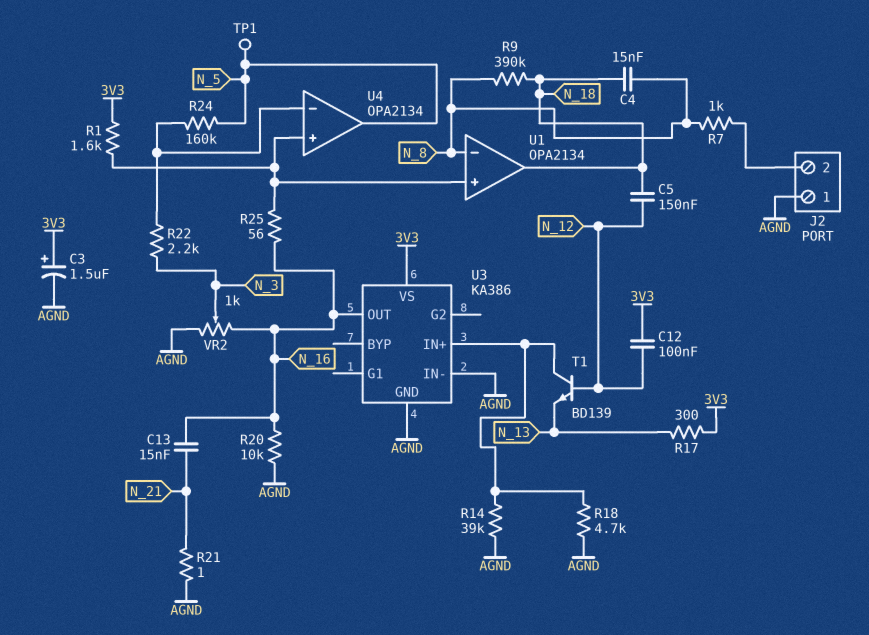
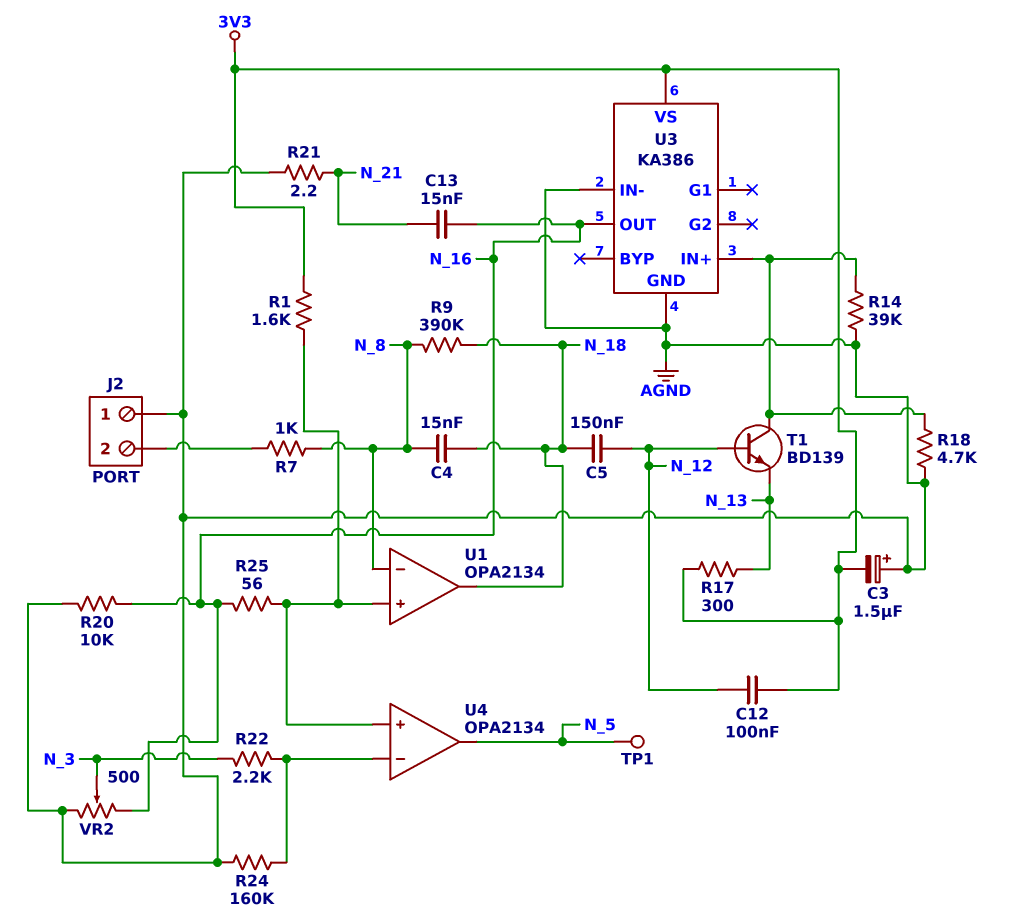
C3: 1.5uF (plus 3V3, minus AGND) -> 1.5uF (plus AGND, minus 3V3)
R21: 1 (AGND, N_21) -> 2.2 (AGND, N_21)
R24: 160k (N_5, U4/in-) -> 160k (AGND, U4/in-)
VR2: 1k (AGND, N_16, wiper N_3) -> 500 (AGND, N_16, wiper N_3)

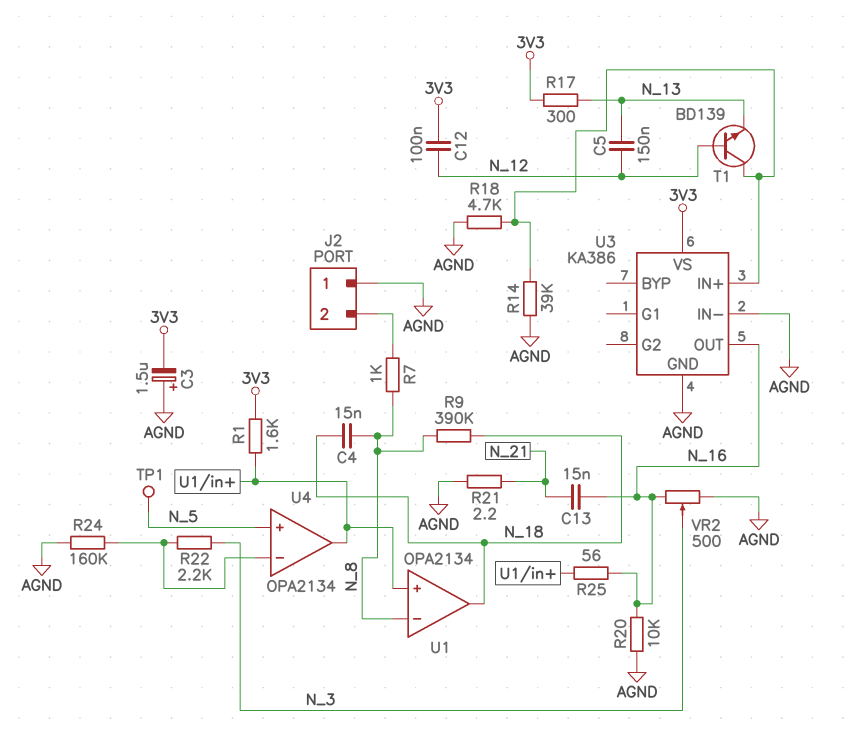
C5: 150nF (N_12, N_18) -> 150nF (N_12, N_13)
U4 pin in+: U1/in+ -> N_5
U4 pin out: N_5 -> U1/in+

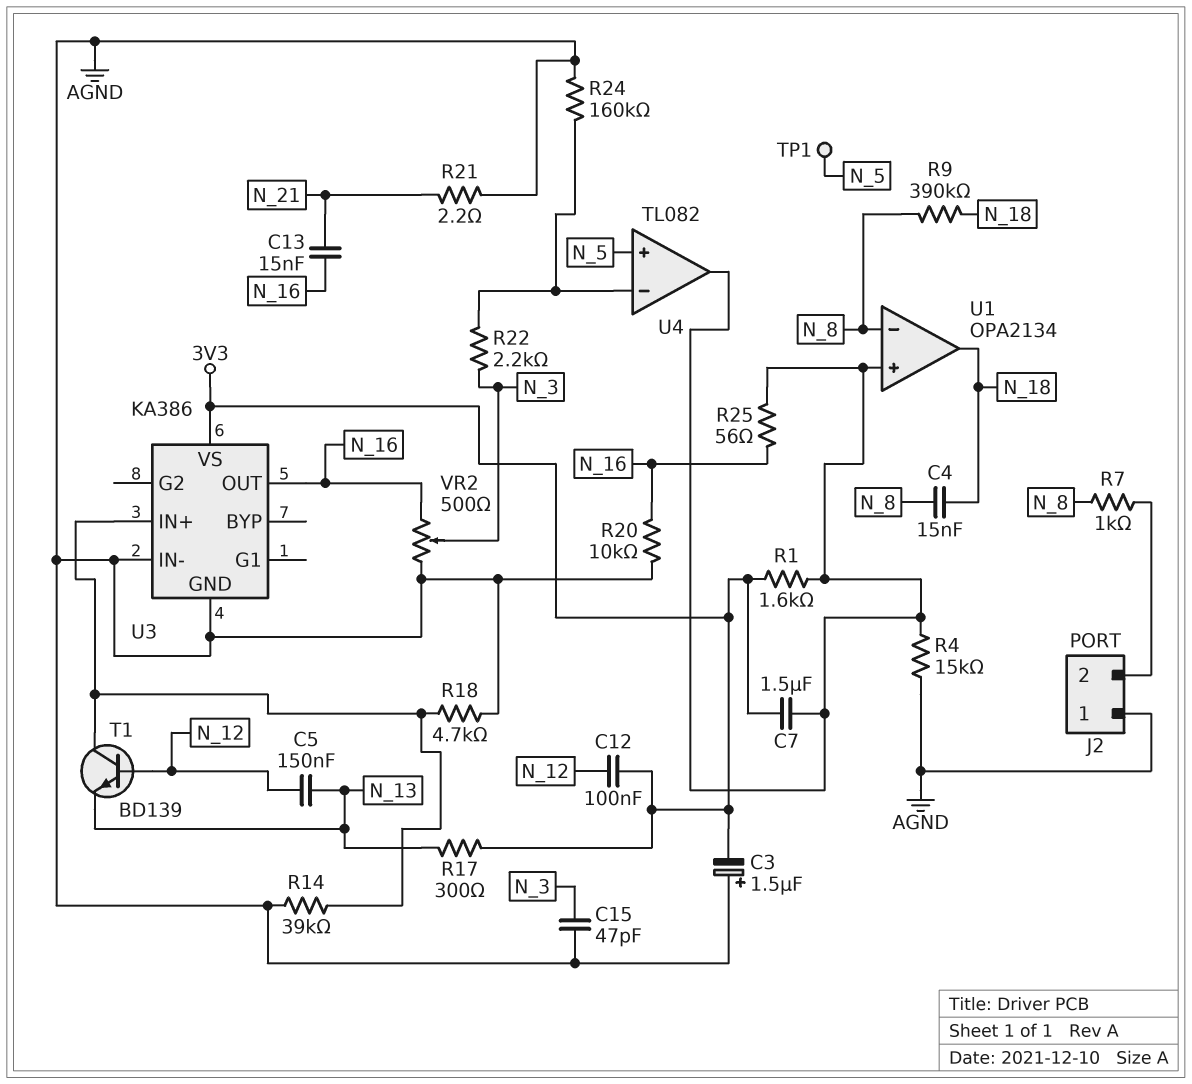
C7: none -> 1.5uF (3V3, U1/in+)
C15: none -> 47pF (AGND, N_3)
R4: none -> 15k (AGND, U1/in+)
U4: OPA2134 -> TL082

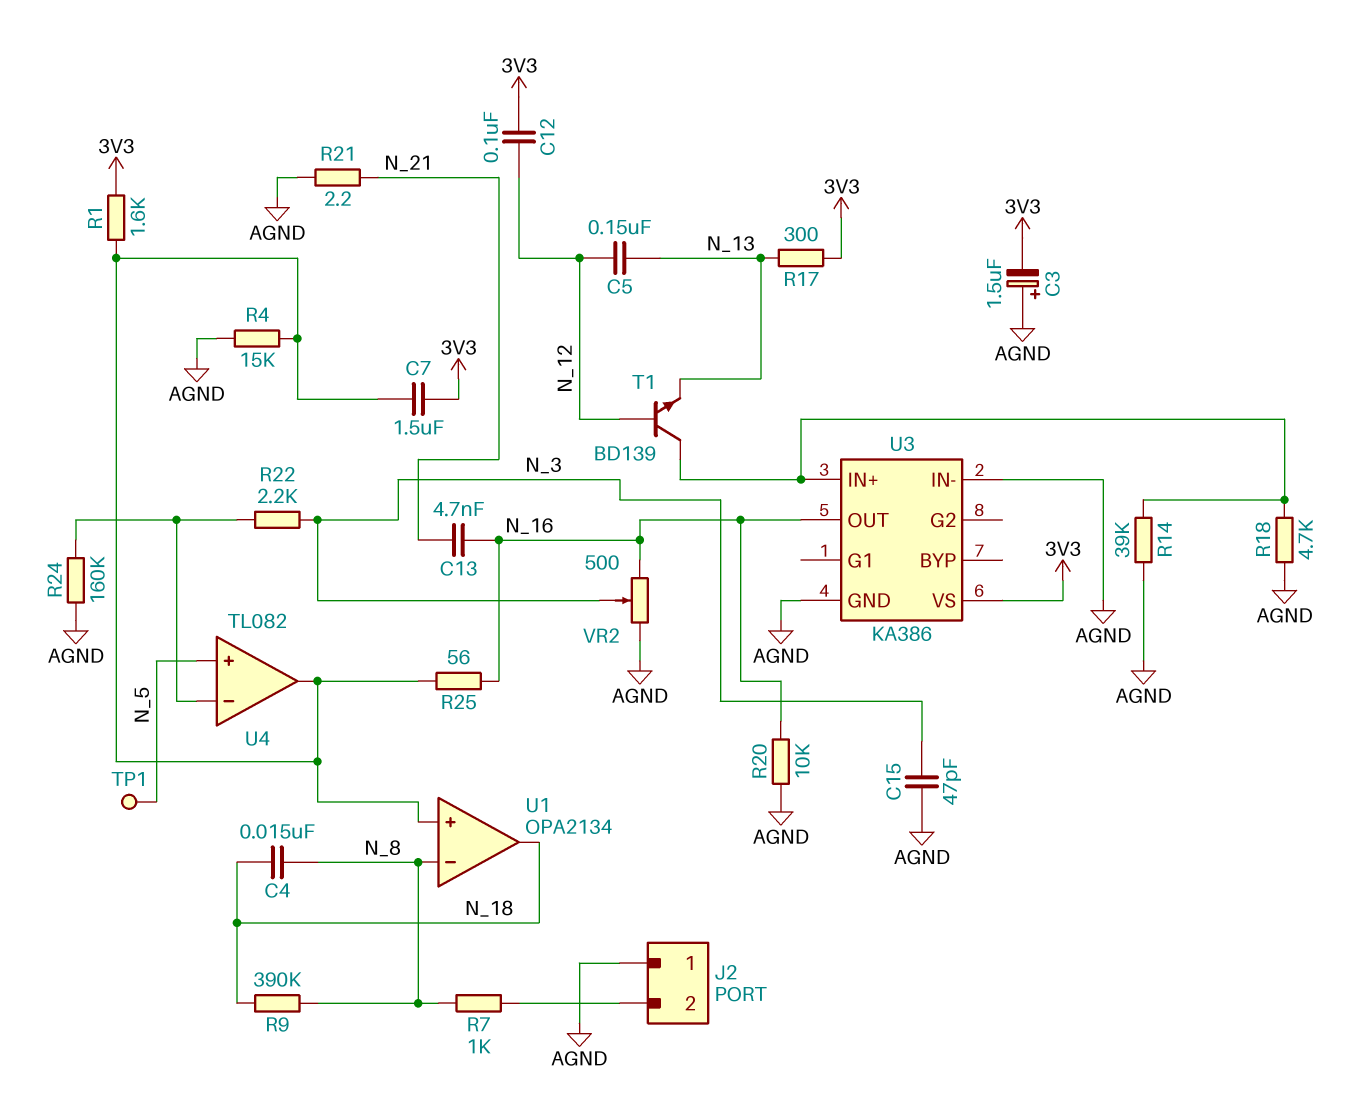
C13: 15nF (N_16, N_21) -> 4.7nF (N_16, N_21)

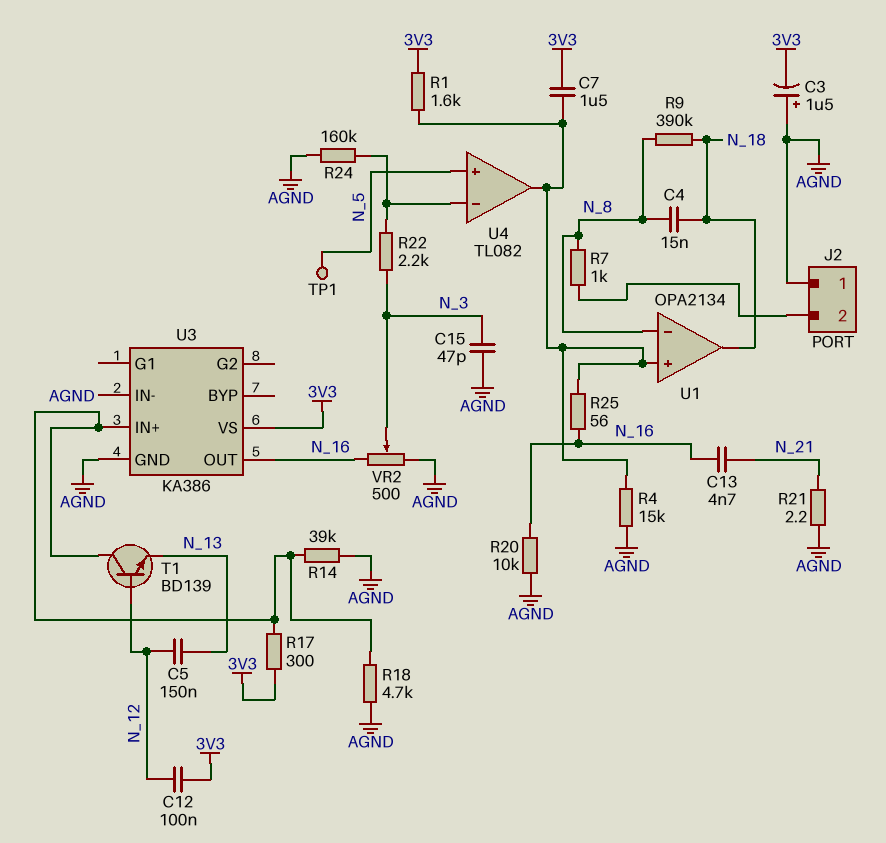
R17: 300 (3V3, N_13) -> 300 (3V3, U3/IN+)

